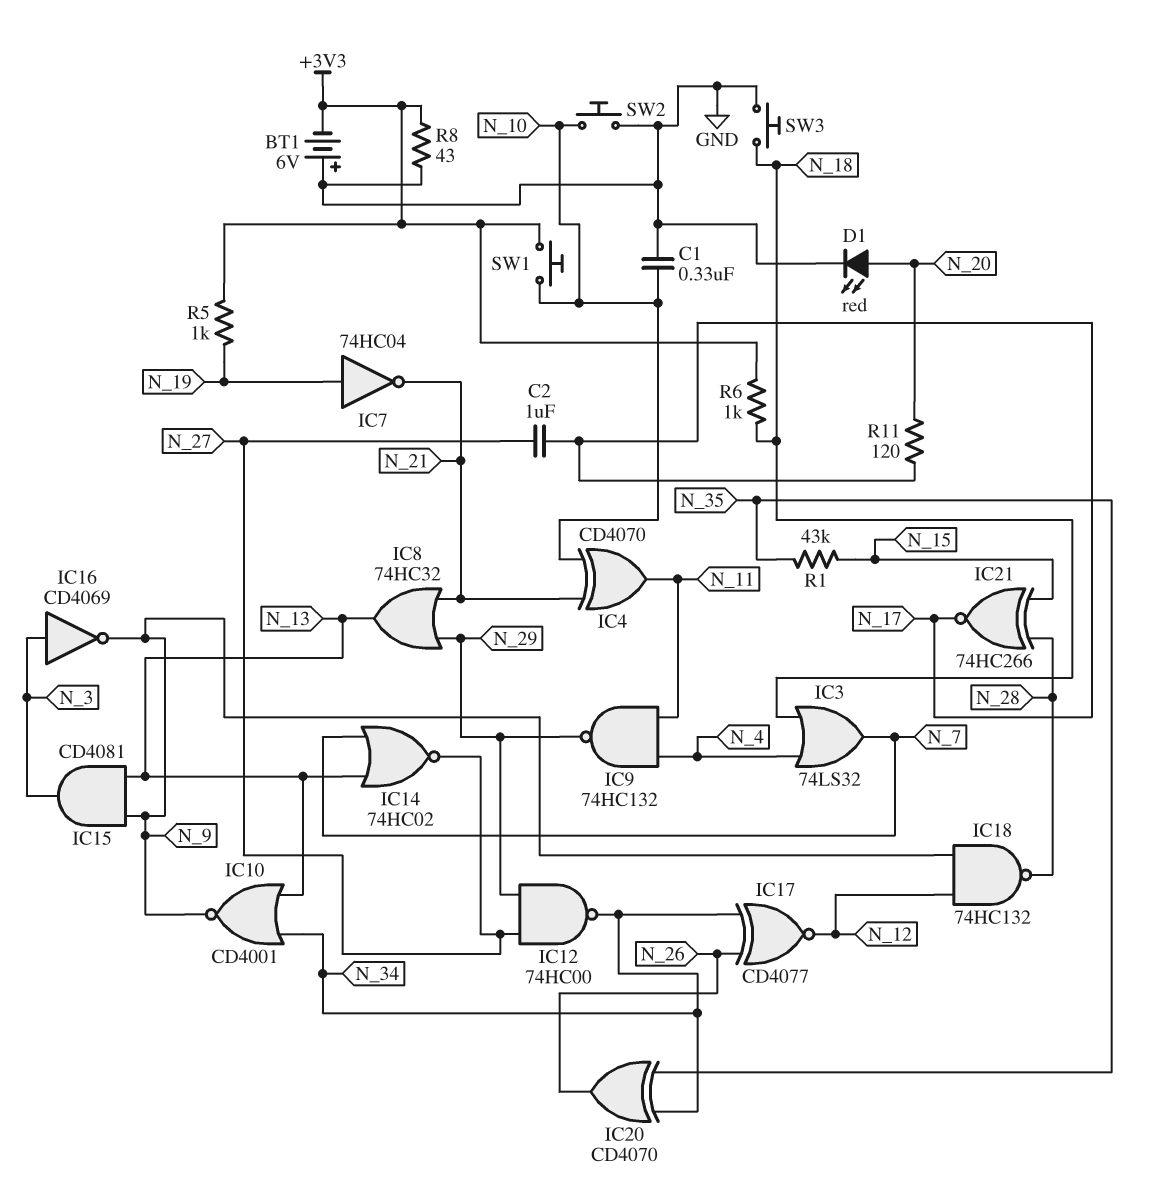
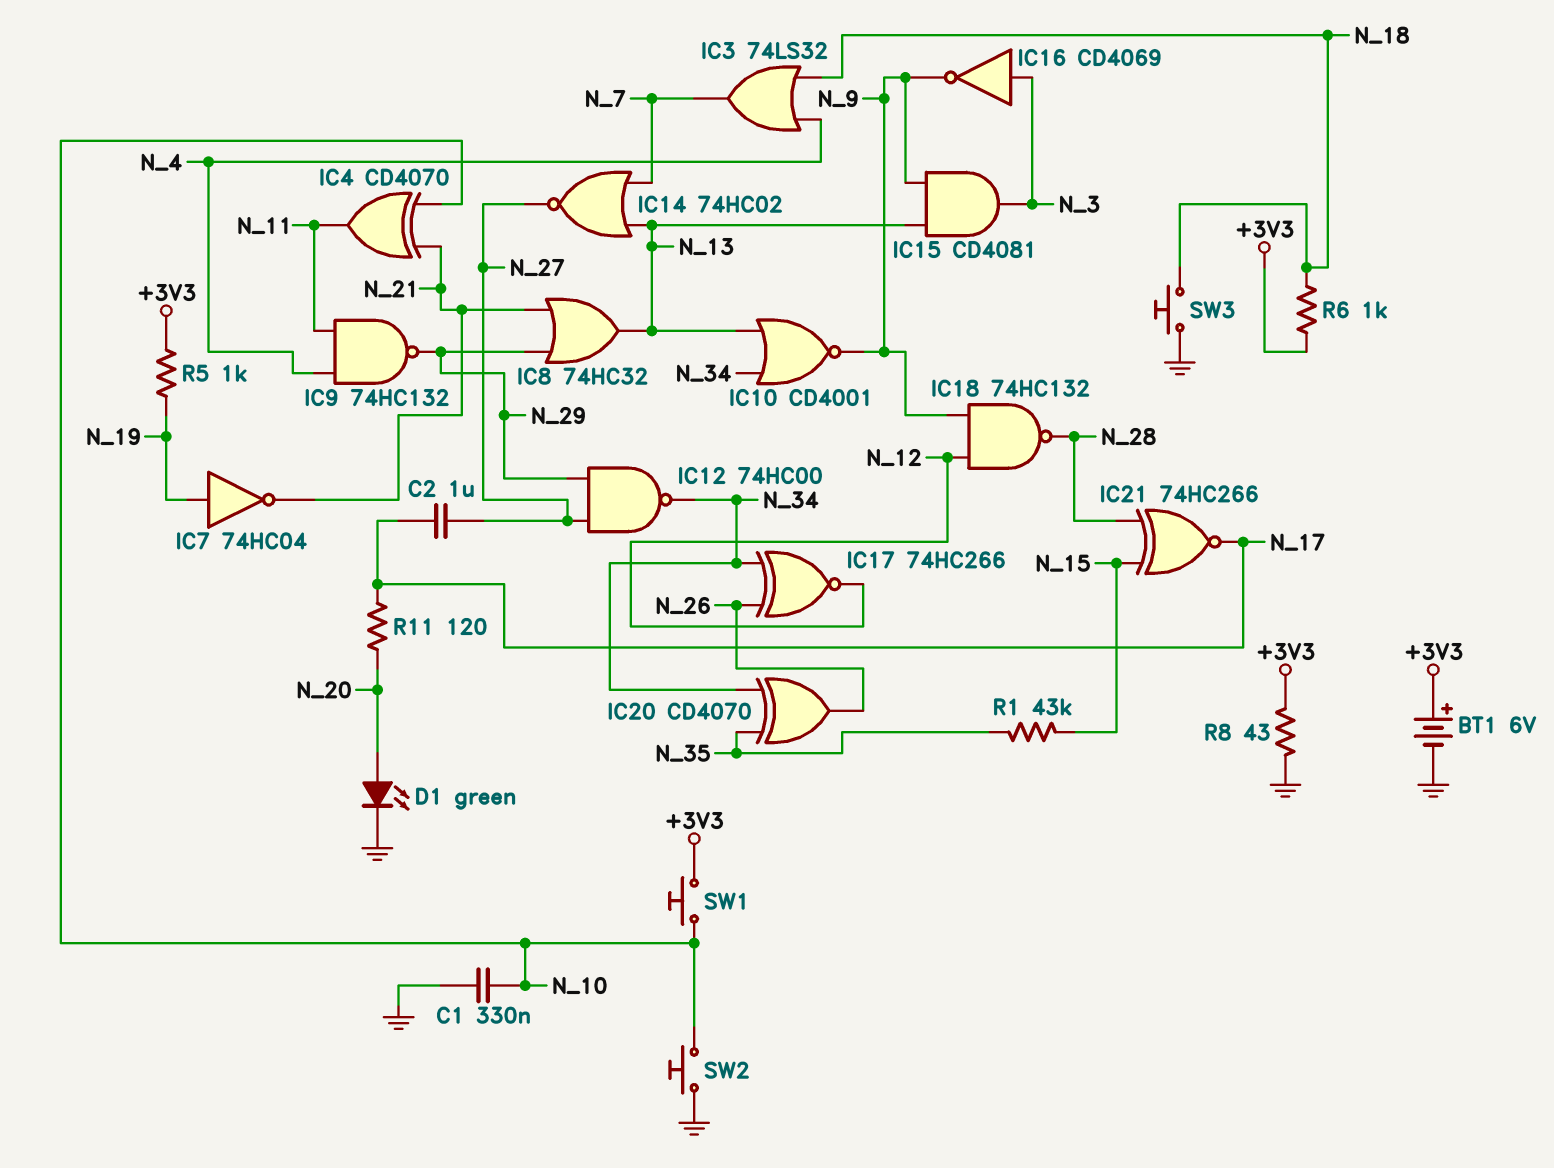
BT1: 6V (plus GND, minus +3V3) -> 6V (plus +3V3, minus GND)
D1: LED red (A N_20, K GND) -> LED green (A N_20, K GND)
IC17: XNOR CD4077 (in N_26, in N_34, out N_12) -> XNOR 74HC266 (in N_26, in N_34, out N_12)

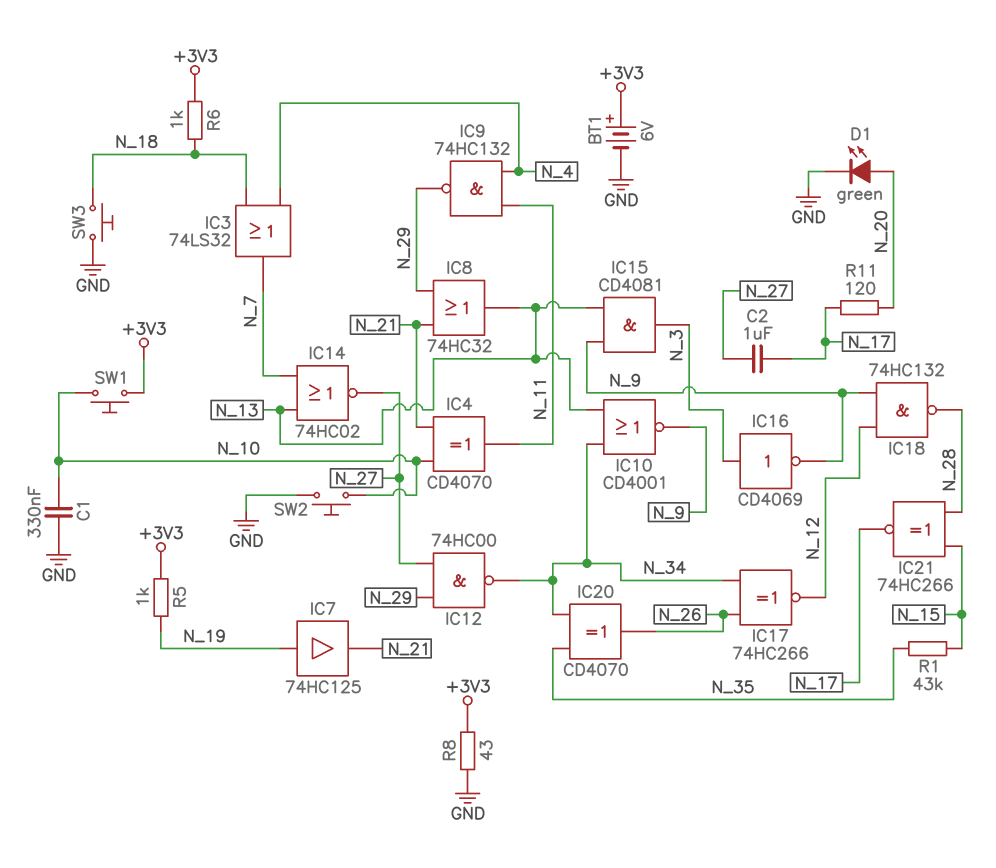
IC7: NOT 74HC04 (in N_19, out N_21) -> buffer 74HC125 (in N_19, out N_21)

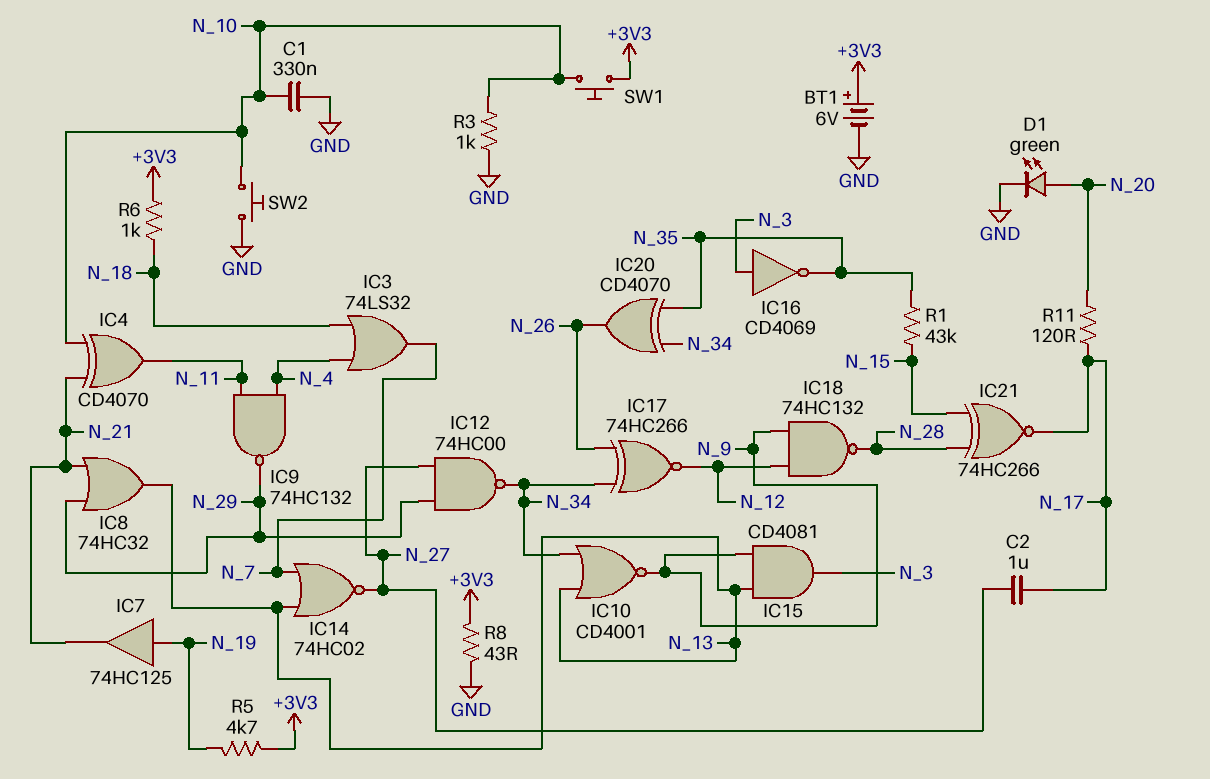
IC16: NOT CD4069 (in N_3, out N_9) -> NOT CD4069 (in N_3, out N_35)
R3: none -> 1k (GND, N_10)
R5: 1k (+3V3, N_19) -> 4.7k (+3V3, N_19)
SW3: button (GND, N_18) -> none

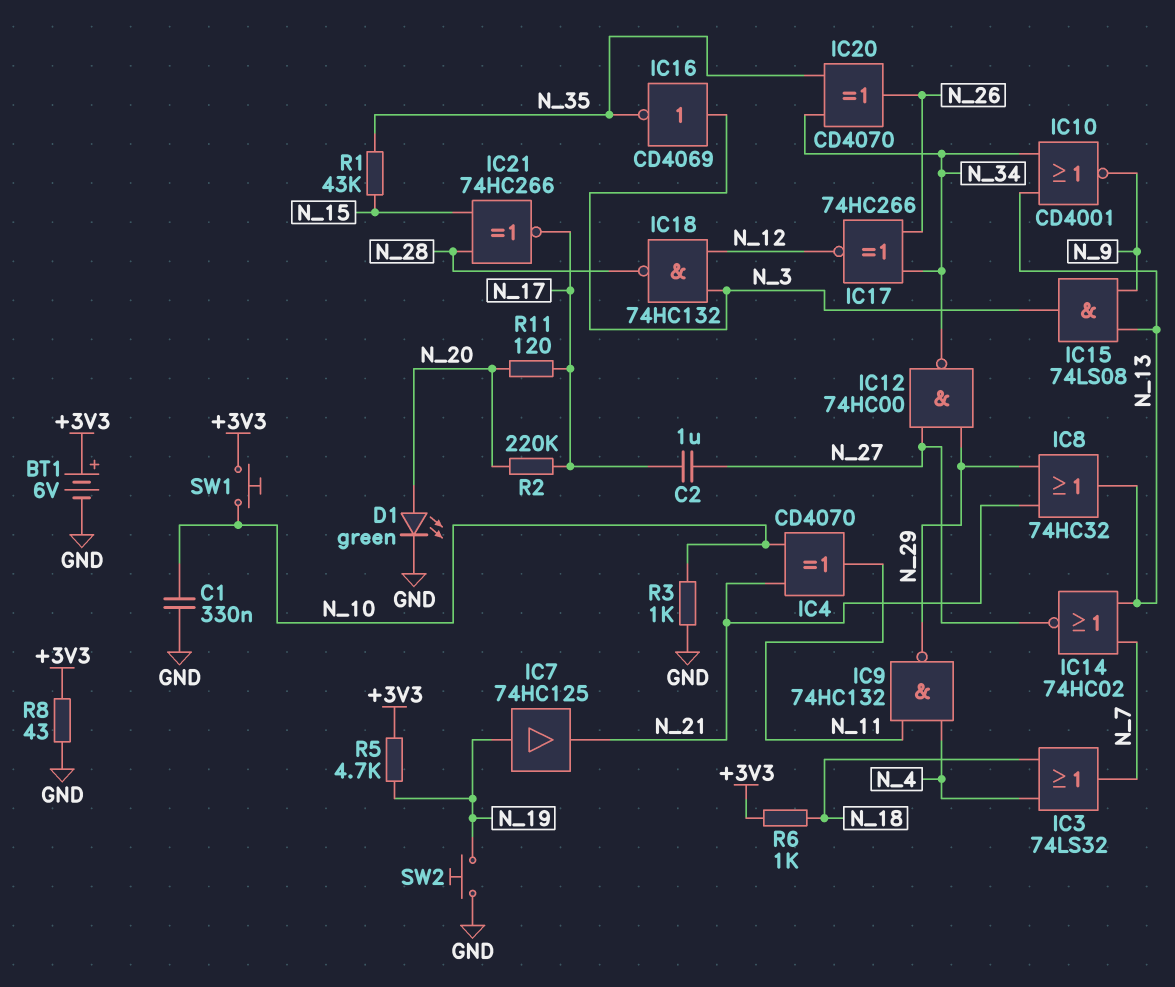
IC15: AND CD4081 (in N_9, in N_13, out N_3) -> AND 74LS08 (in N_9, in N_13, out N_3)
IC18: NAND 74HC132 (in N_9, in N_12, out N_28) -> NAND 74HC132 (in N_3, in N_12, out N_28)
R2: none -> 220k (N_17, N_20)
SW2: button (GND, N_10) -> button (GND, N_19)

